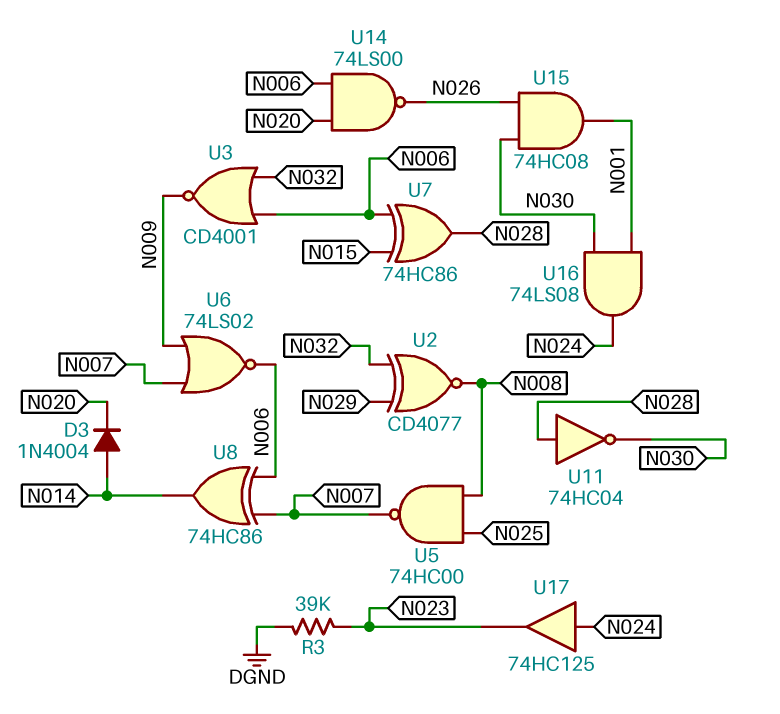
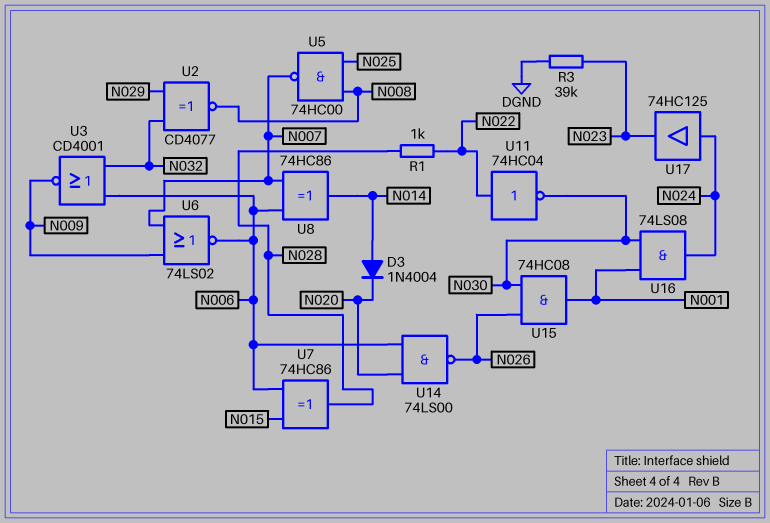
R1: none -> 1k (N022, N028)
U11: NOT 74HC04 (in N028, out N030) -> NOT 74HC04 (in N022, out N030)

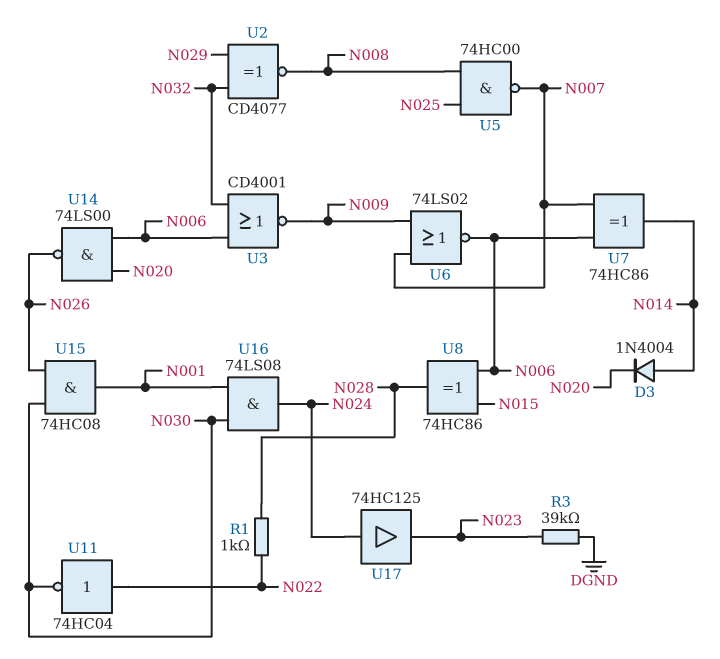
U7: XOR 74HC86 (in N006, in N015, out N028) -> XOR 74HC86 (in N006, in N007, out N014)
U8: XOR 74HC86 (in N006, in N007, out N014) -> XOR 74HC86 (in N006, in N015, out N028)

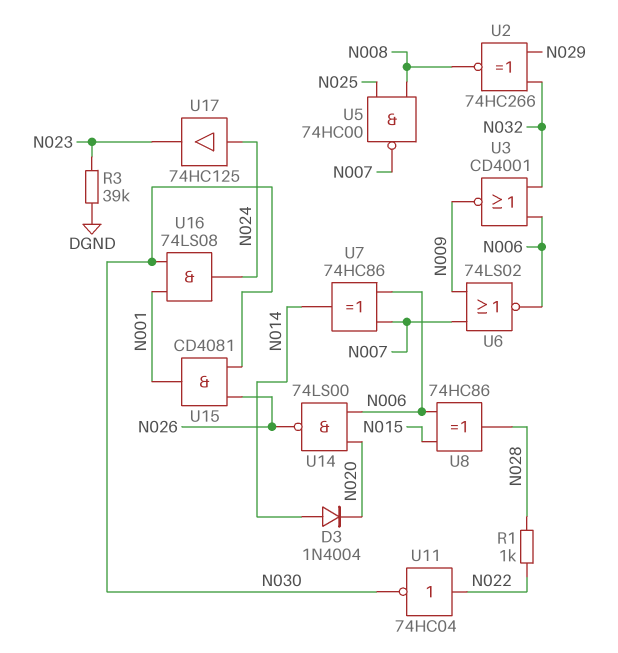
U2: XNOR CD4077 (in N029, in N032, out N008) -> XNOR 74HC266 (in N029, in N032, out N008)
U15: AND 74HC08 (in N026, in N030, out N001) -> AND CD4081 (in N026, in N030, out N001)

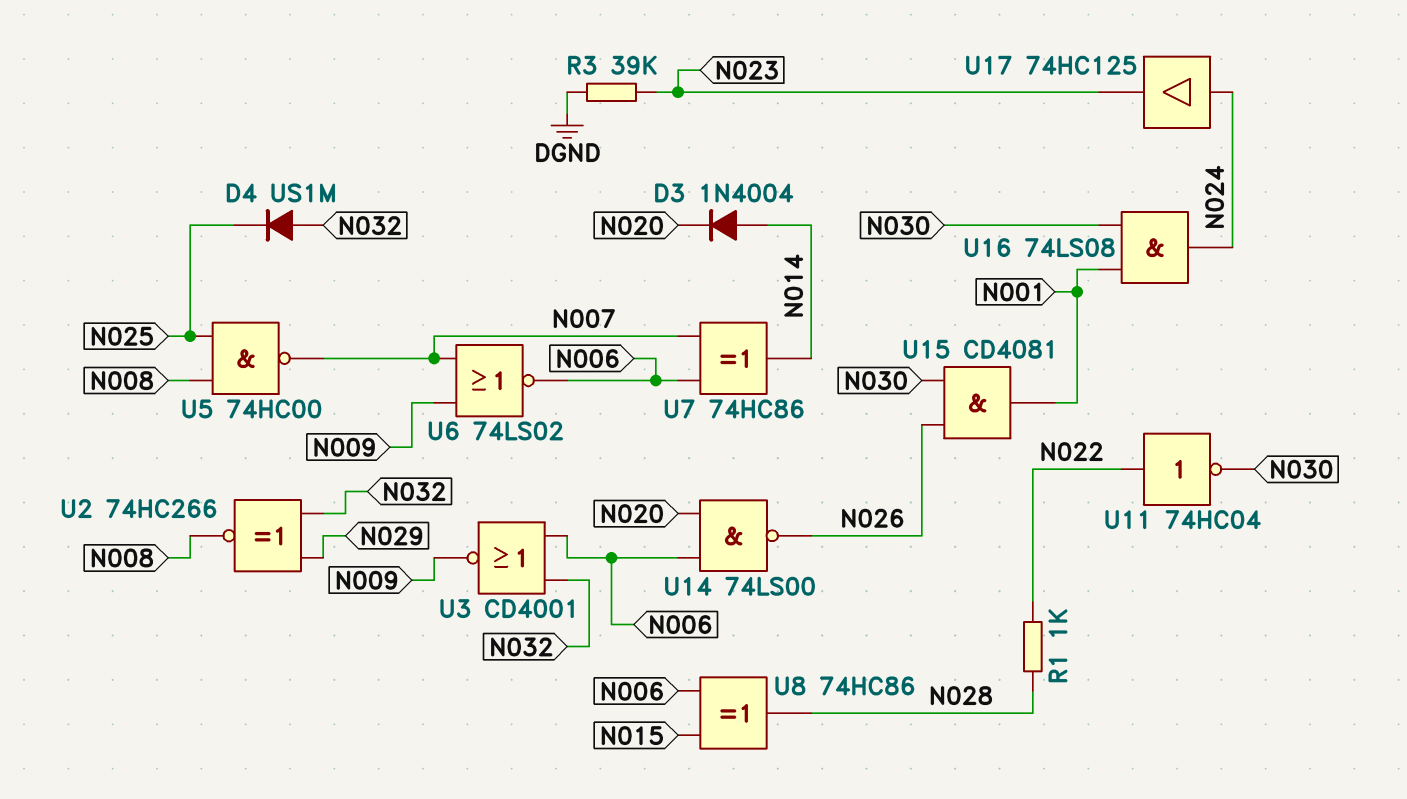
D4: none -> diode US1M (A N032, K N025)

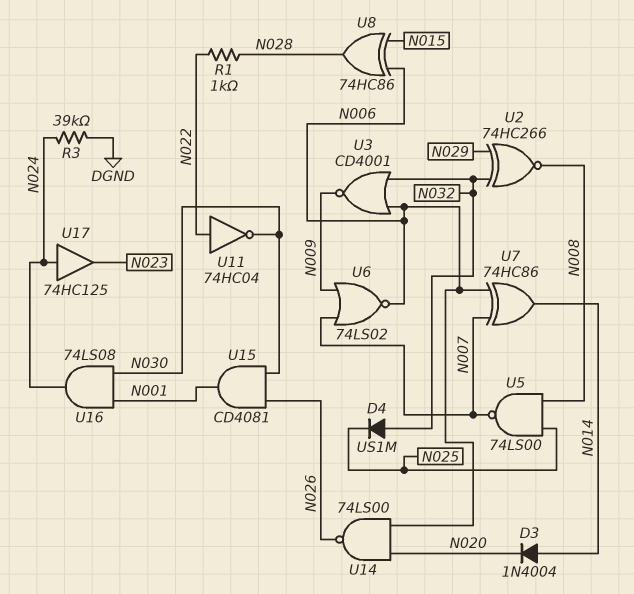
R3: 39k (DGND, N023) -> 39k (DGND, N024)
U5: NAND 74HC00 (in N008, in N025, out N007) -> NAND 74LS00 (in N008, in N025, out N007)

